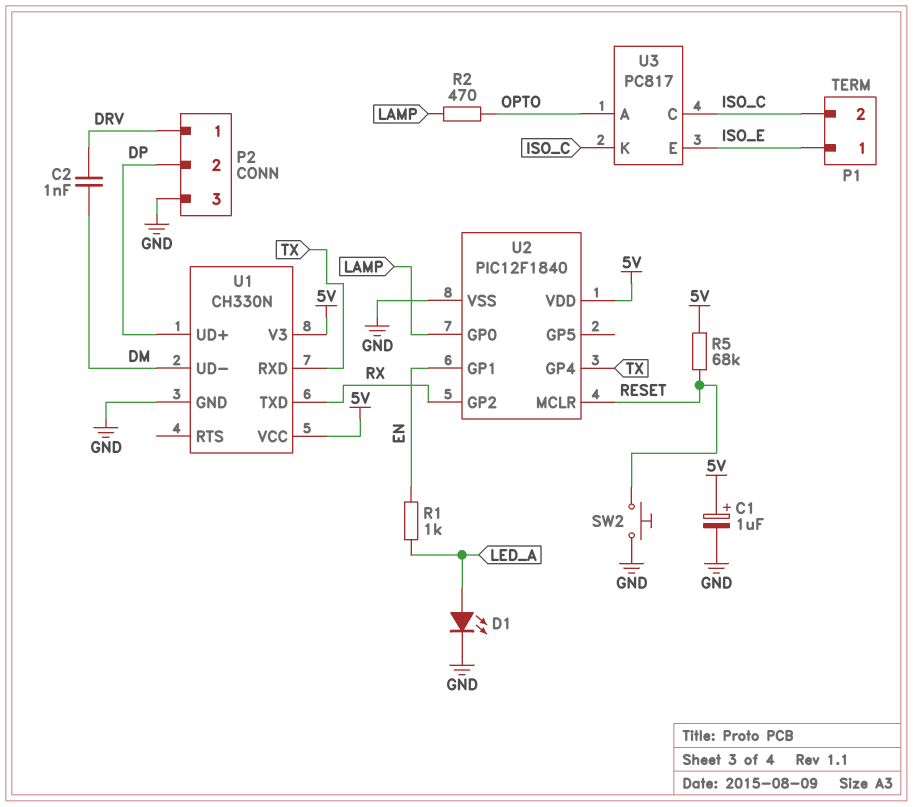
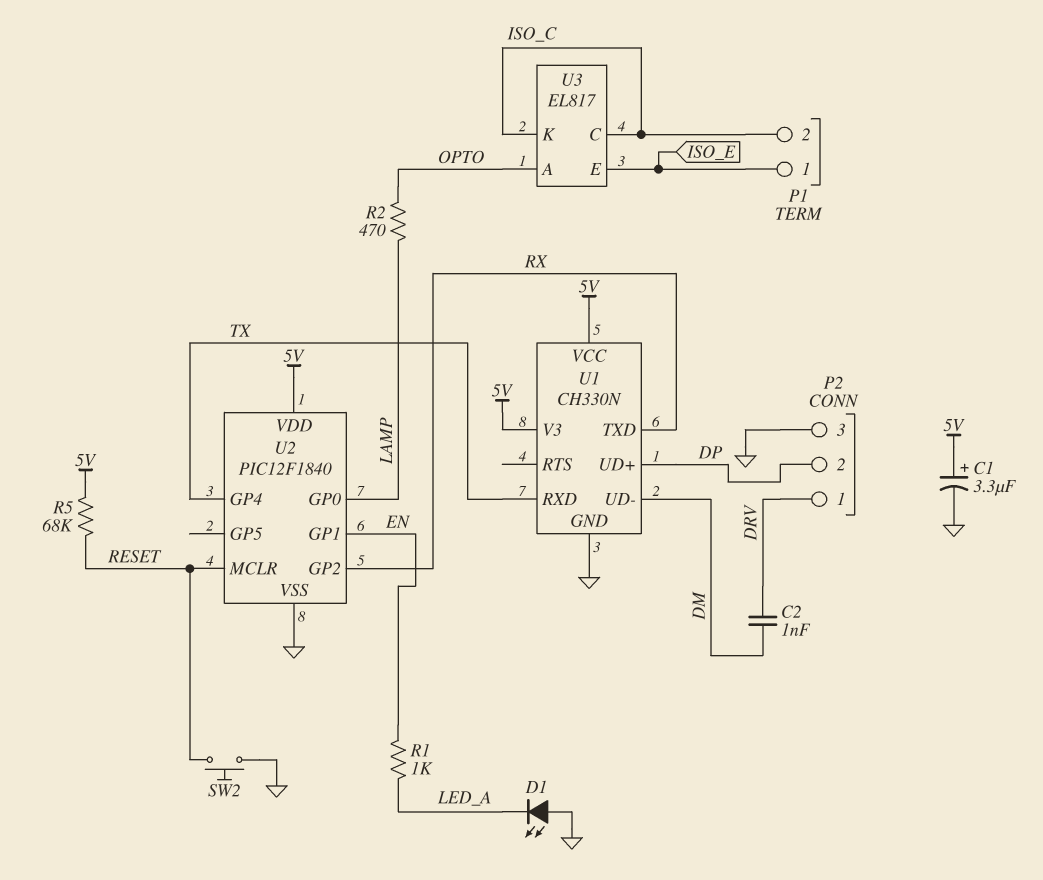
C1: 1uF (plus 5V, minus GND) -> 3.3uF (plus 5V, minus GND)
D1: LED (A LED_A, K GND) -> LED (A GND, K LED_A)
U3: PC817 -> EL817

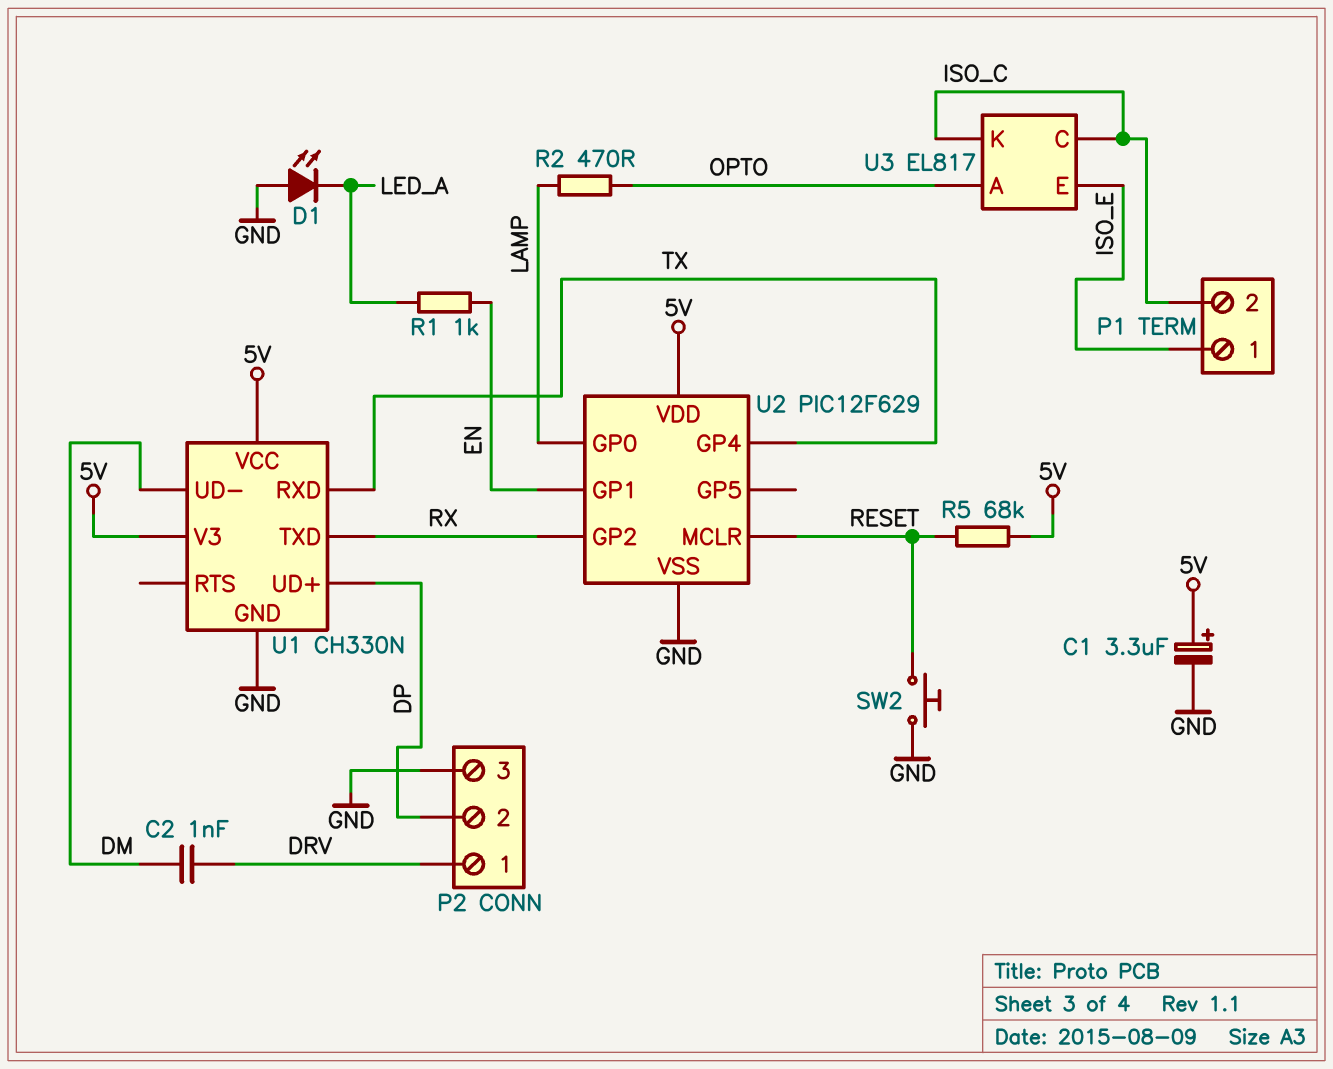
U2: PIC12F1840 -> PIC12F629

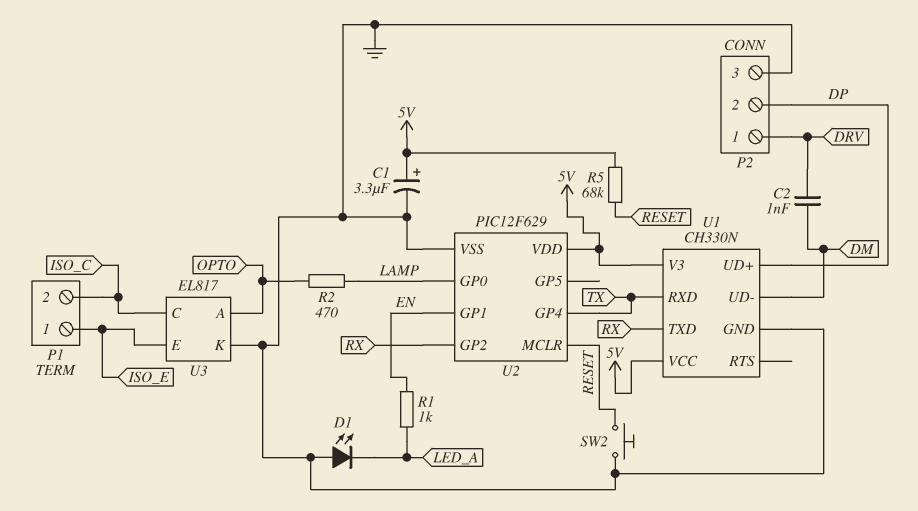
U3 pin K: ISO_C -> GND

